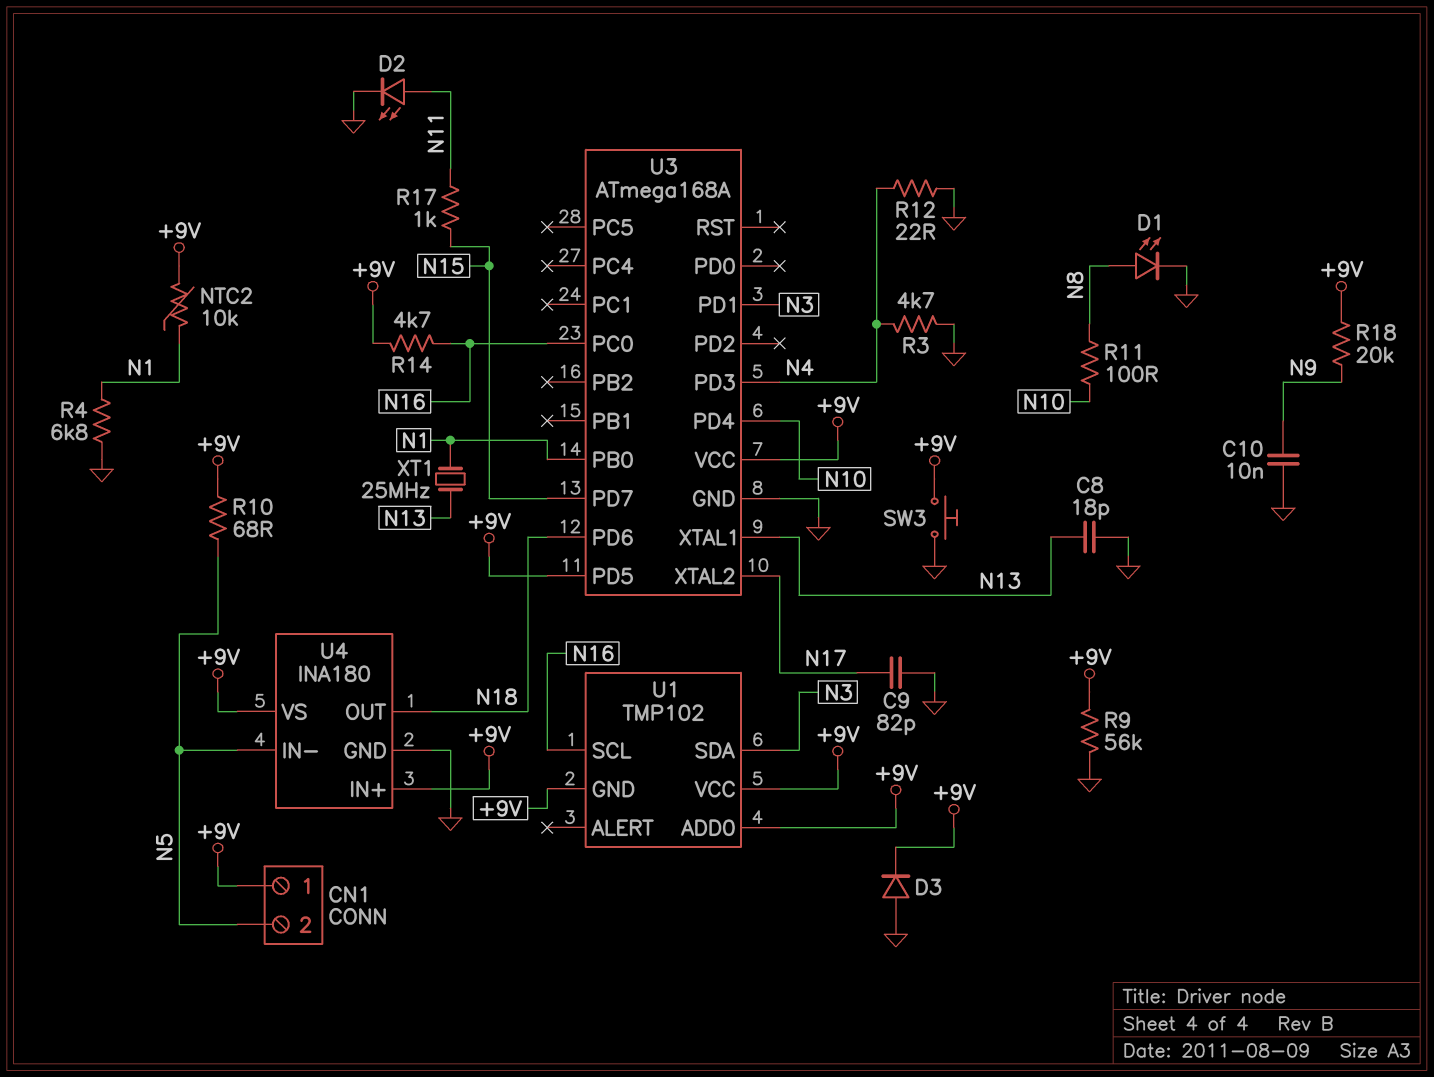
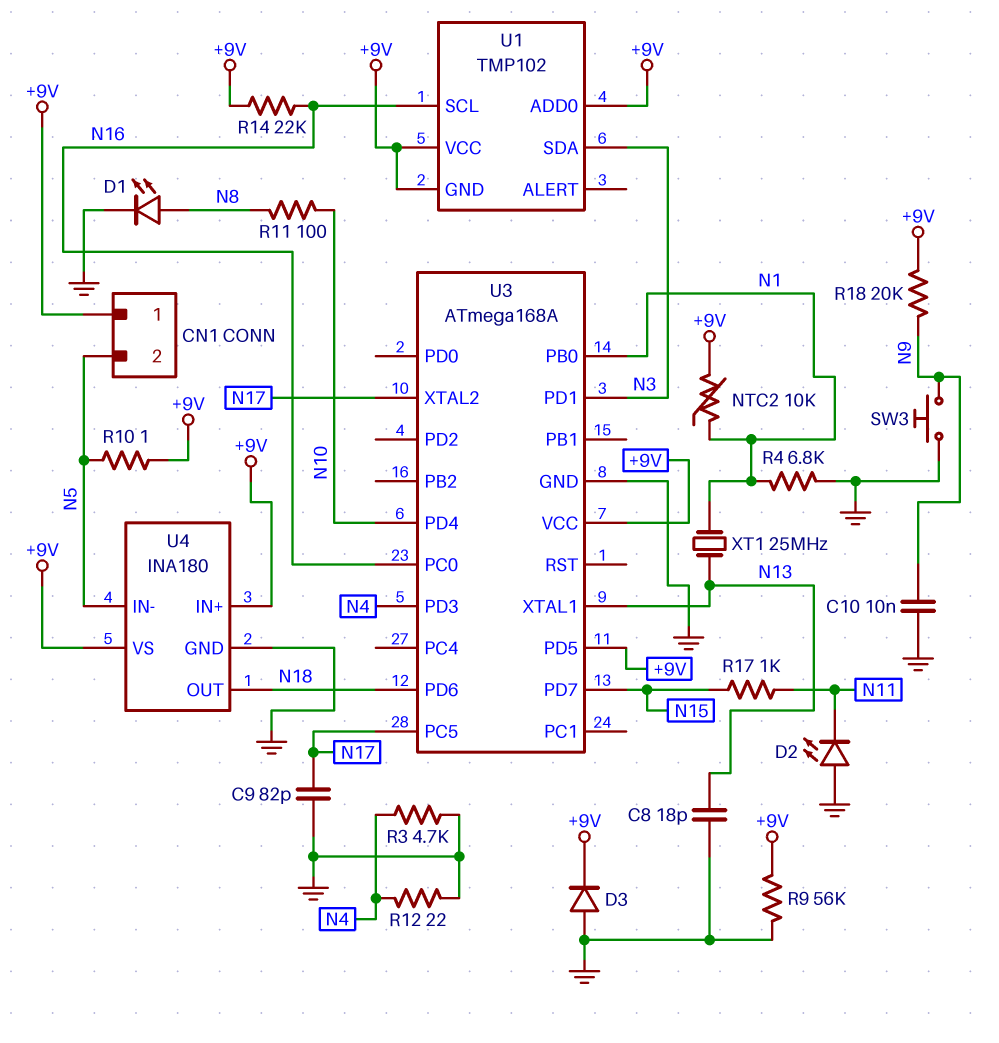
D2: LED (A N11, K GND) -> LED (A GND, K N11)
R10: 68 (+9V, N5) -> 1 (+9V, N5)
R14: 4.7k (+9V, N16) -> 22k (+9V, N16)
SW3: button (+9V, GND) -> button (GND, N9)
U3 pin PC5: none -> N17

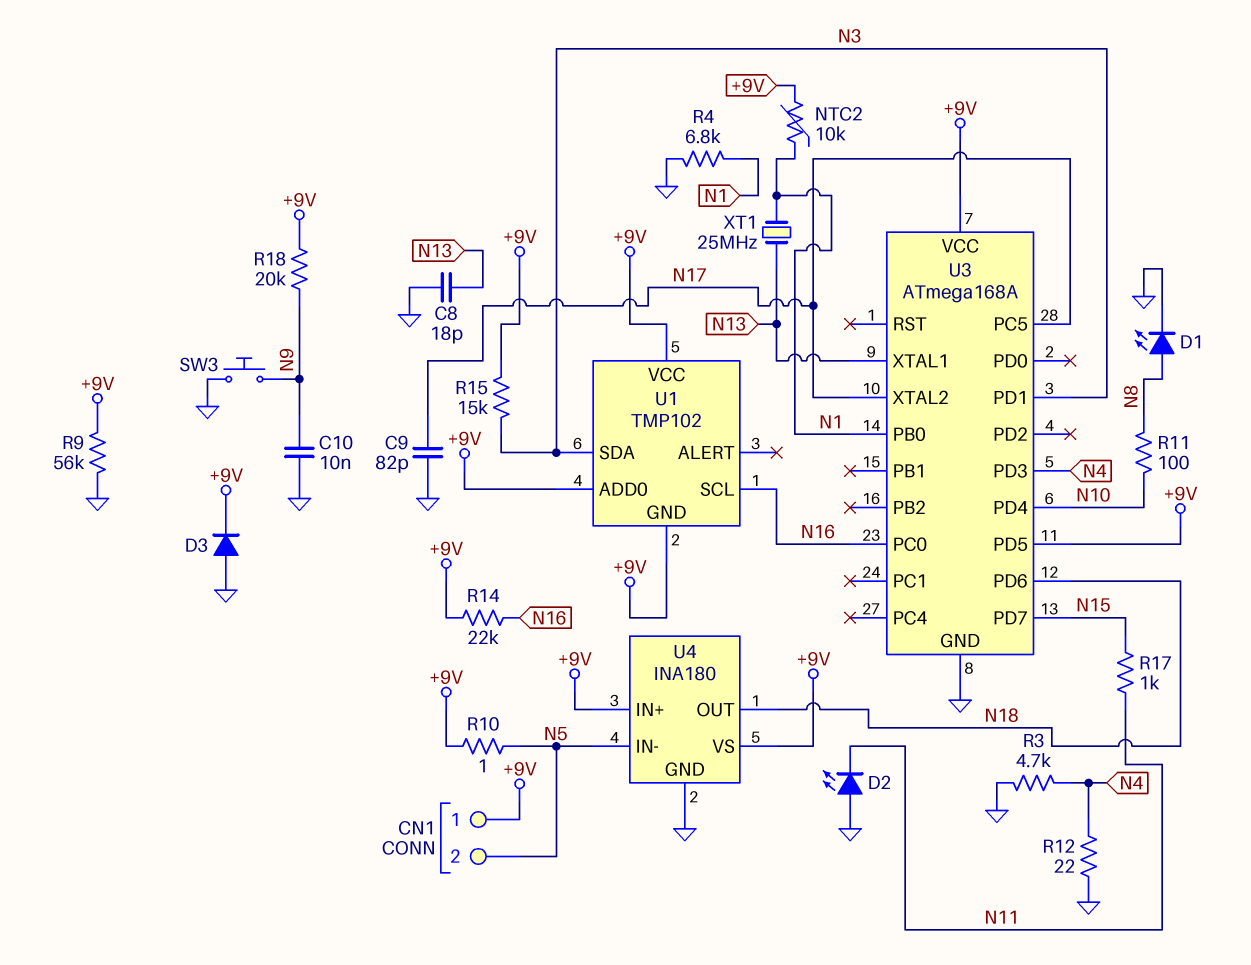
R15: none -> 15k (+9V, N3)

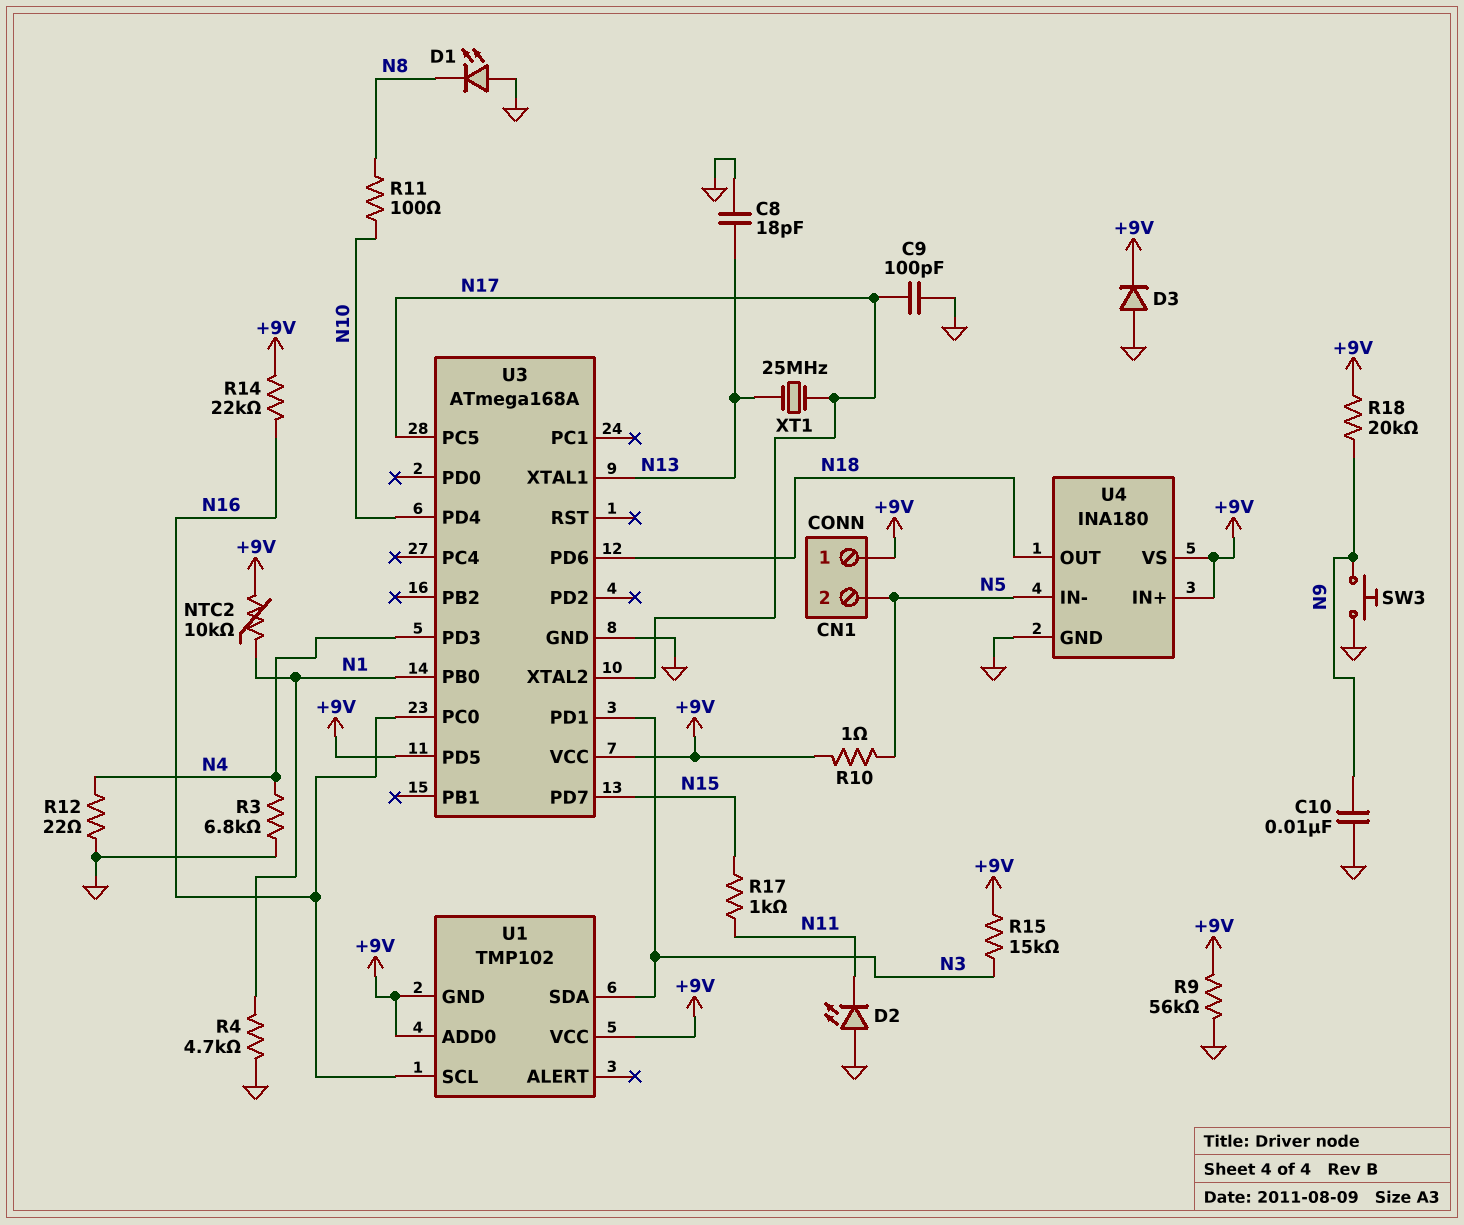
C9: 82pF (GND, N17) -> 100pF (GND, N17)
D1: LED (A N8, K GND) -> LED (A GND, K N8)
R3: 4.7k (GND, N4) -> 6.8k (GND, N4)
R4: 6.8k (GND, N1) -> 4.7k (GND, N1)
XT1: 25MHz (N1, N13) -> 25MHz (N13, N17)

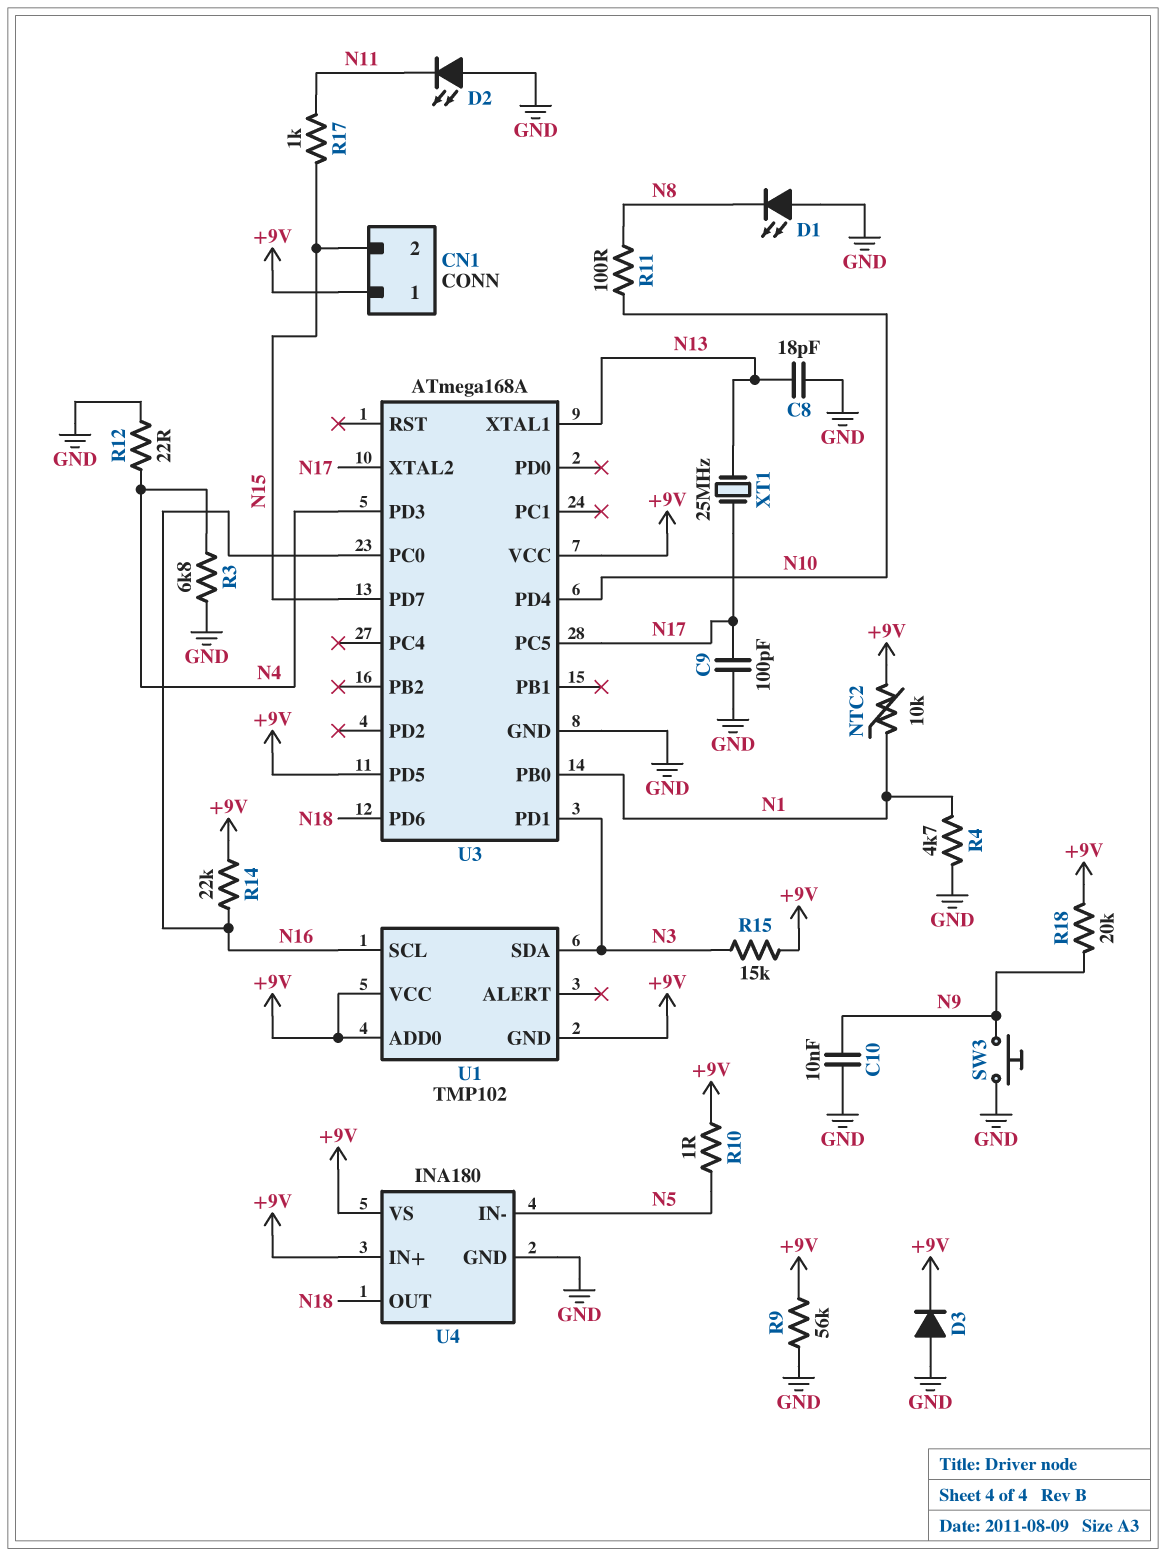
CN1 pin 2: N5 -> N15

